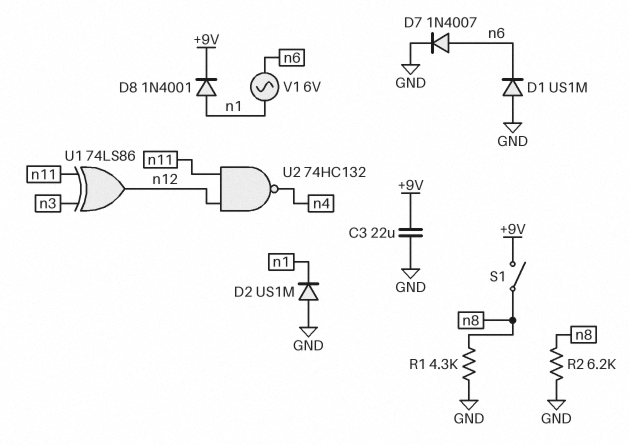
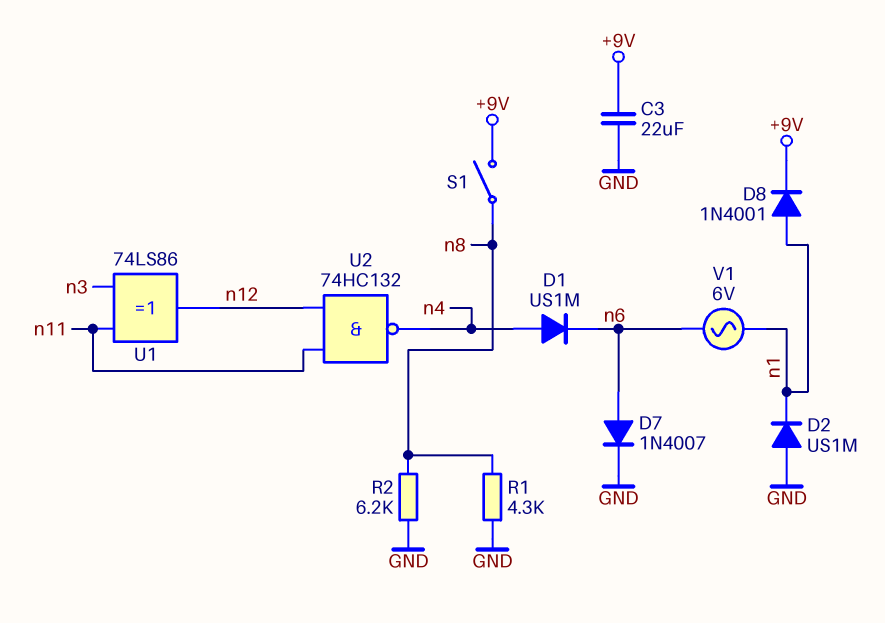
D1: diode US1M (A GND, K n6) -> diode US1M (A n4, K n6)

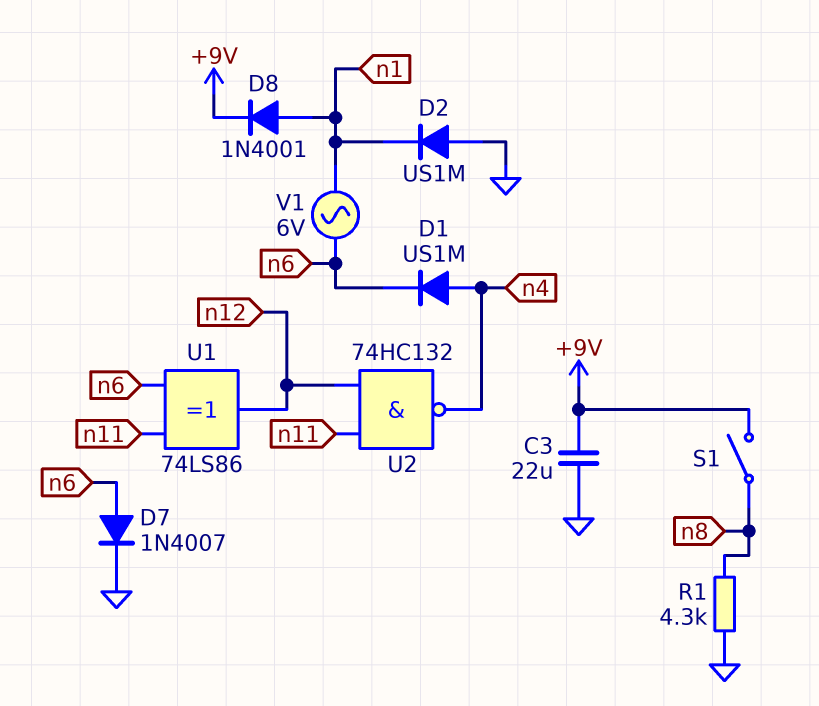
R2: 6.2k (GND, n8) -> none
U1: XOR 74LS86 (in n3, in n11, out n12) -> XOR 74LS86 (in n6, in n11, out n12)

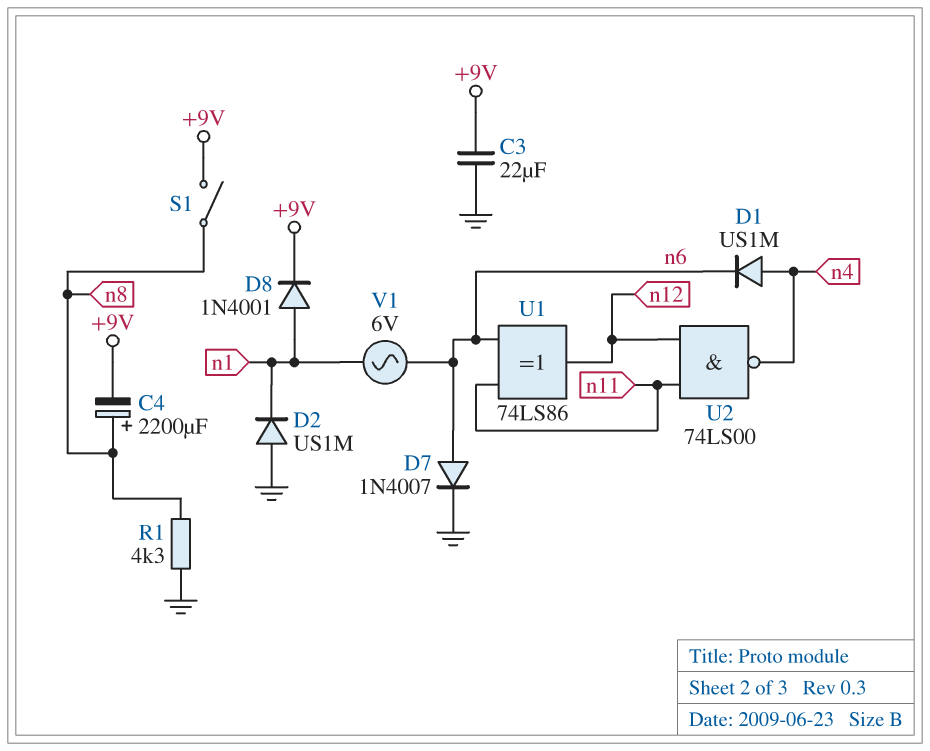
C4: none -> 2200uF (plus n8, minus +9V)
U2: NAND 74HC132 (in n11, in n12, out n4) -> NAND 74LS00 (in n11, in n12, out n4)

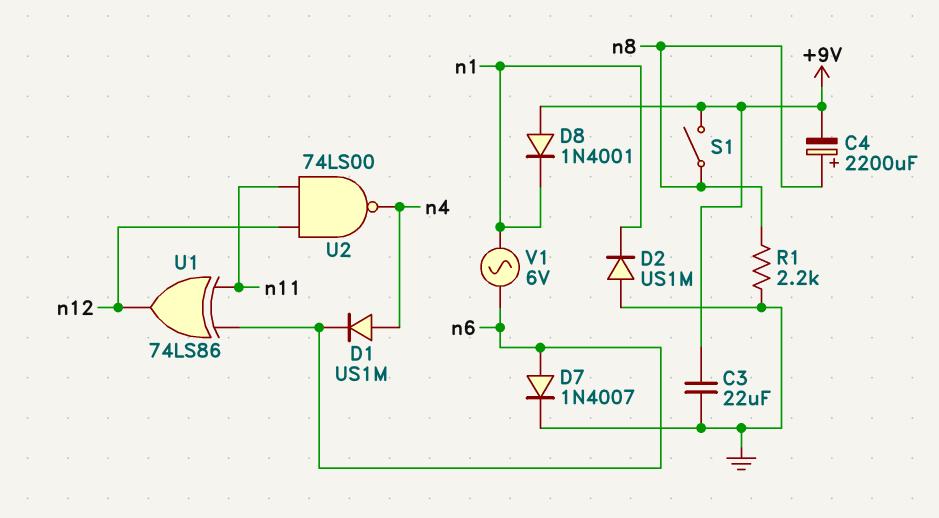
D8: diode 1N4001 (A n1, K +9V) -> diode 1N4001 (A +9V, K n1)
R1: 4.3k (GND, n8) -> 2.2k (GND, n8)

